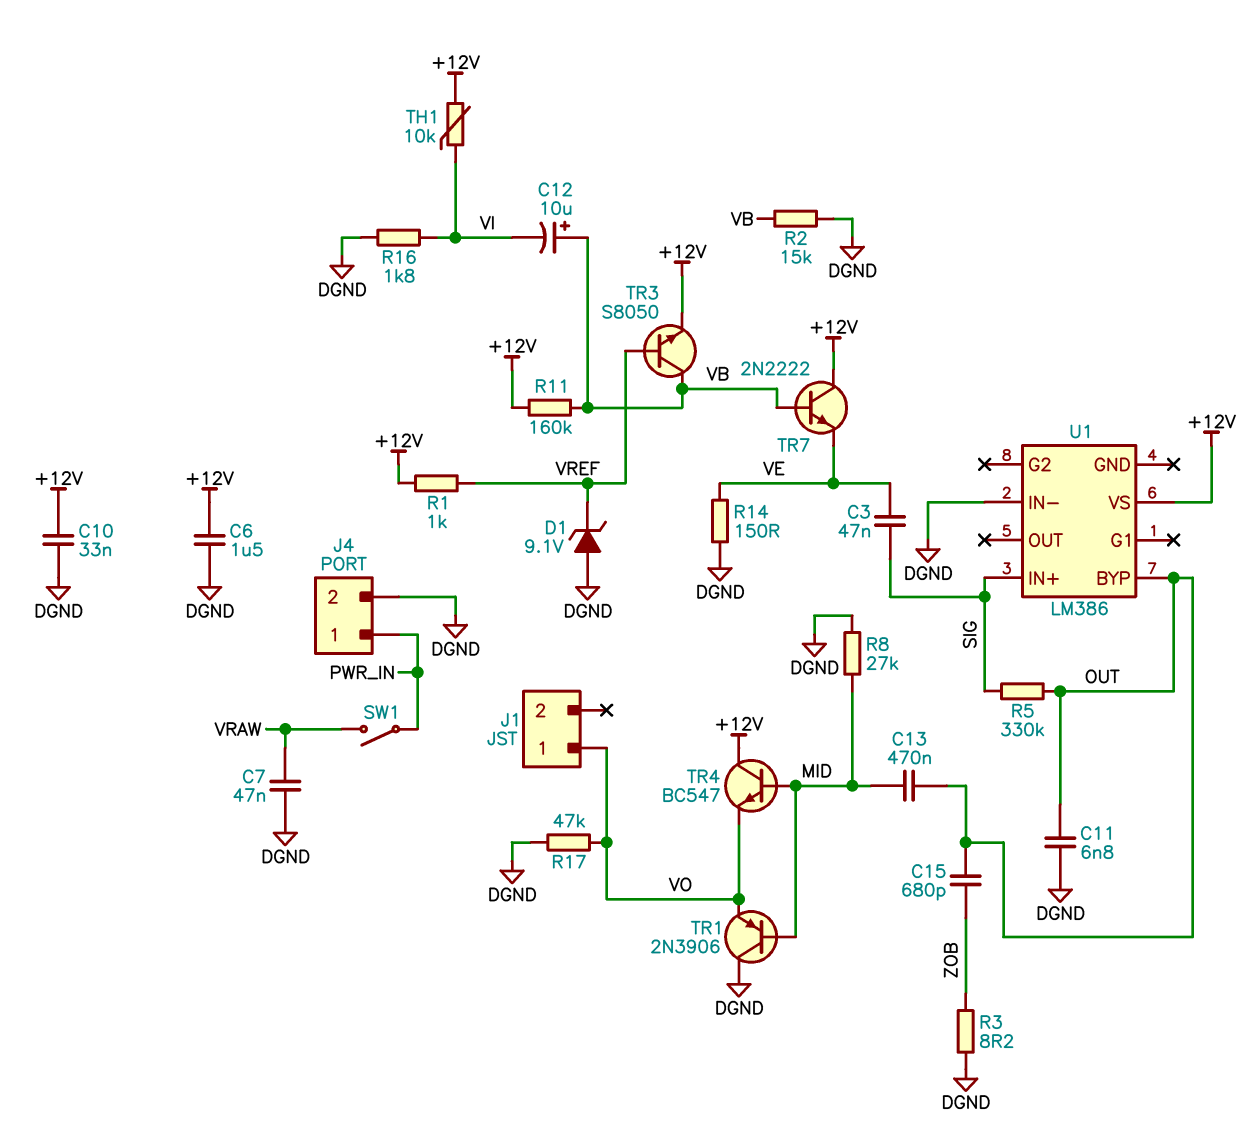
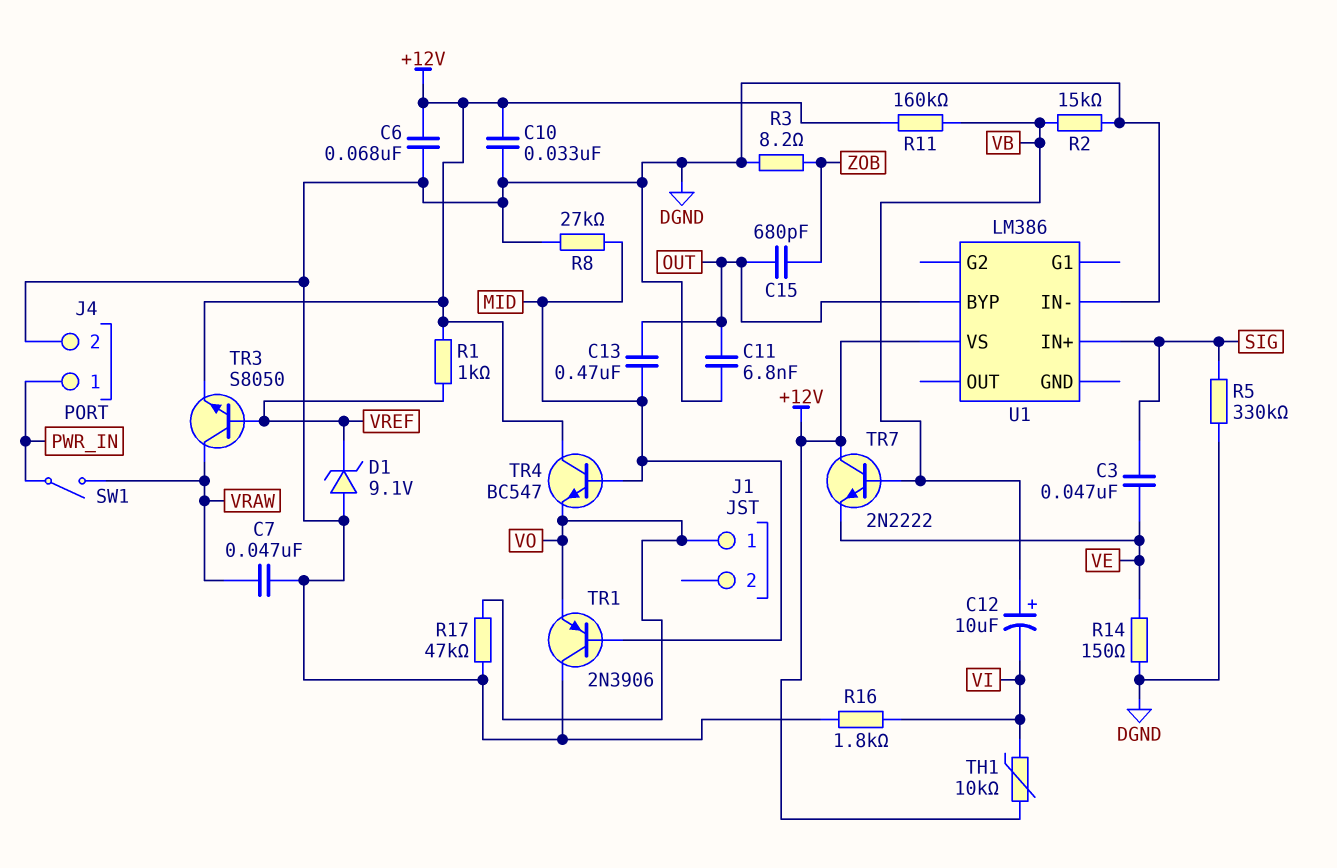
C6: 1.5uF (+12V, DGND) -> 68nF (+12V, DGND)
R5: 330k (OUT, SIG) -> 330k (DGND, SIG)
TR3: NPN S8050 (B VREF, C VB, E +12V) -> NPN S8050 (B VREF, C VRAW, E +12V)

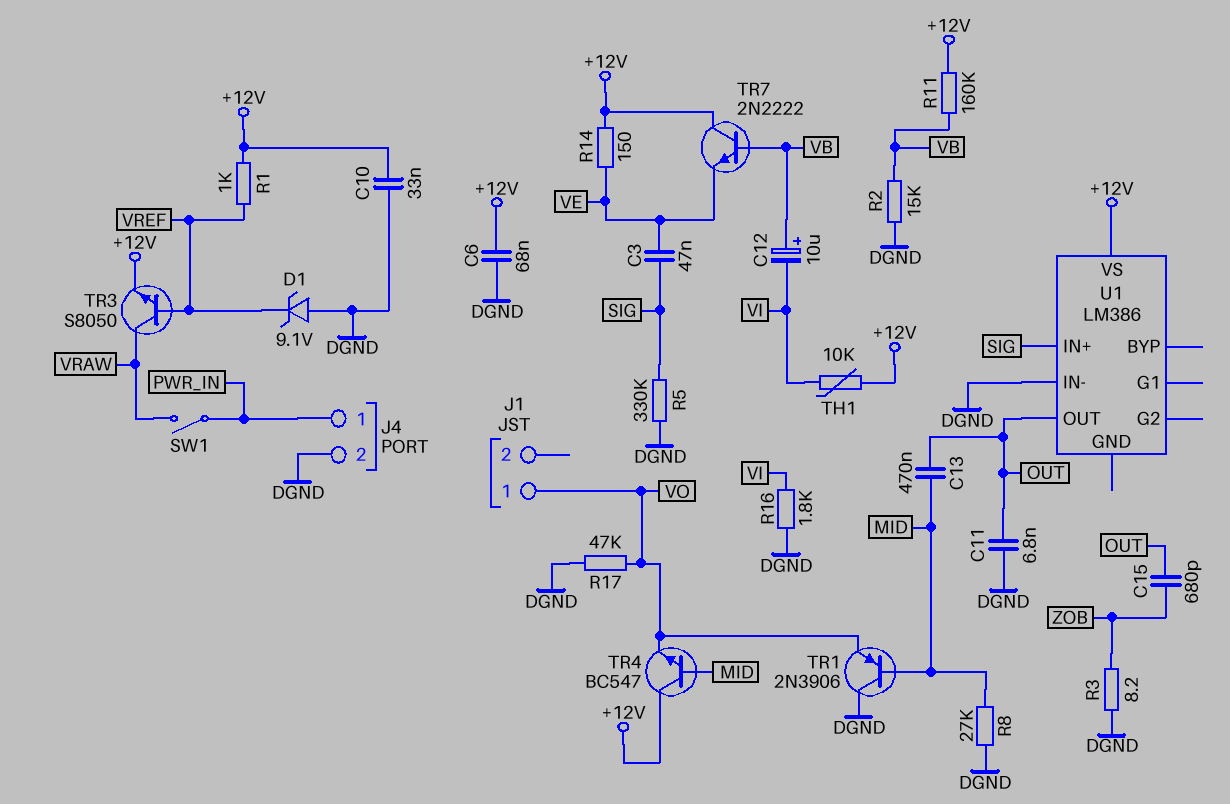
C7: 47nF (DGND, VRAW) -> none
R14: 150 (DGND, VE) -> 150 (+12V, VE)
U1 pin BYP: OUT -> none
U1 pin OUT: none -> OUT

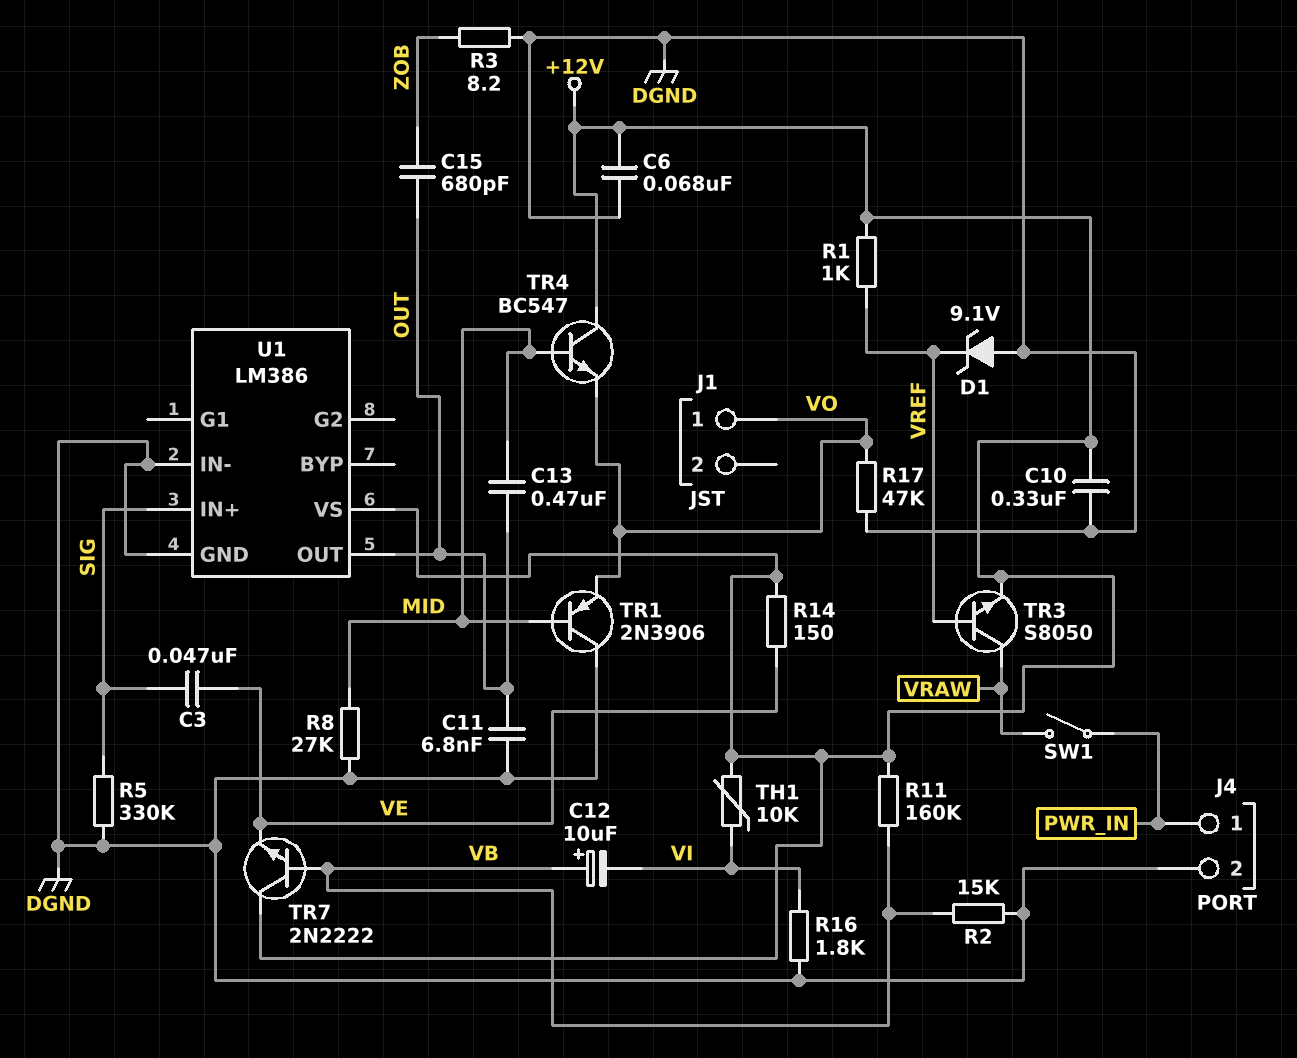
C10: 33nF (+12V, DGND) -> 330nF (+12V, DGND)
U1 pin GND: none -> DGND

